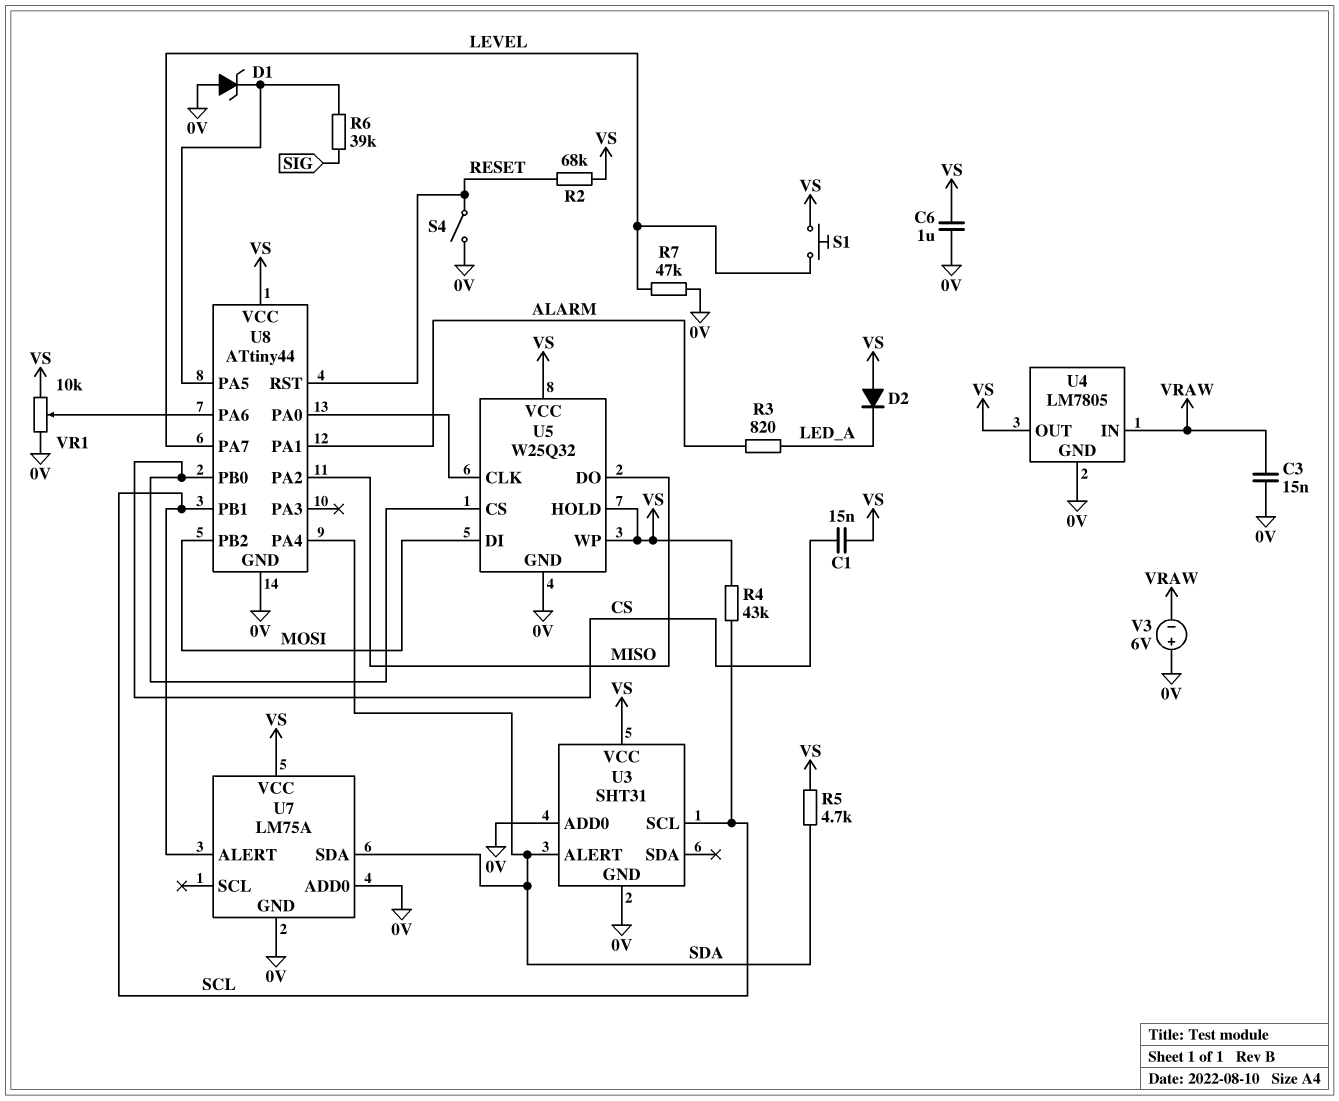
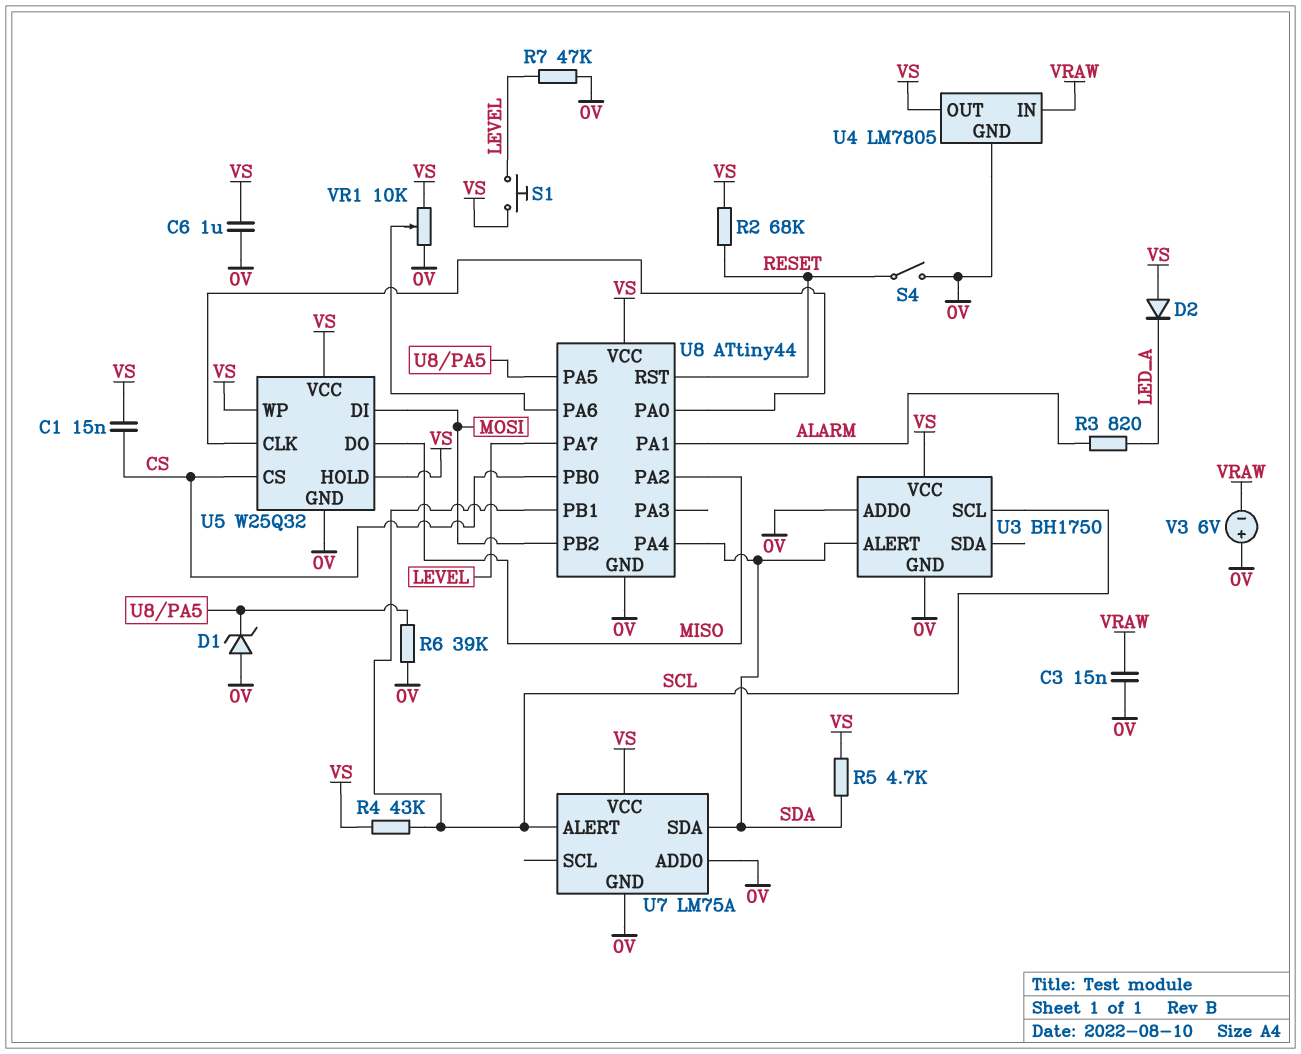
R6: 39k (SIG, U8/PA5) -> 39k (0V, U8/PA5)
U3: SHT31 -> BH1750

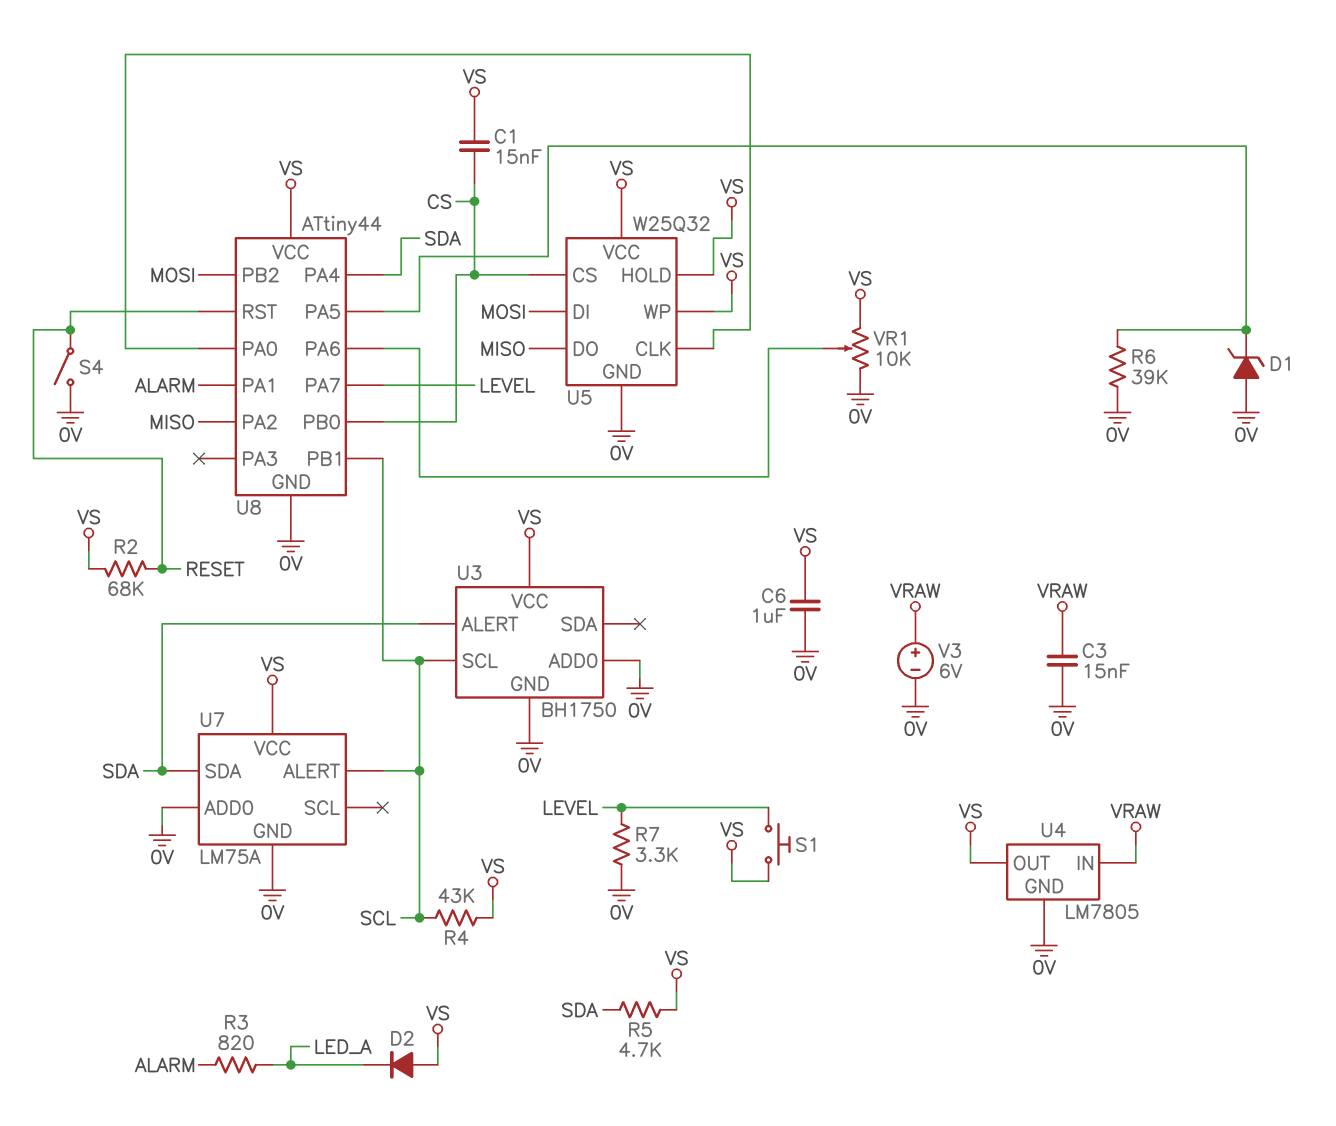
R7: 47k (0V, LEVEL) -> 3.3k (0V, LEVEL)
V3: 6V (plus 0V, minus VRAW) -> 6V (plus VRAW, minus 0V)

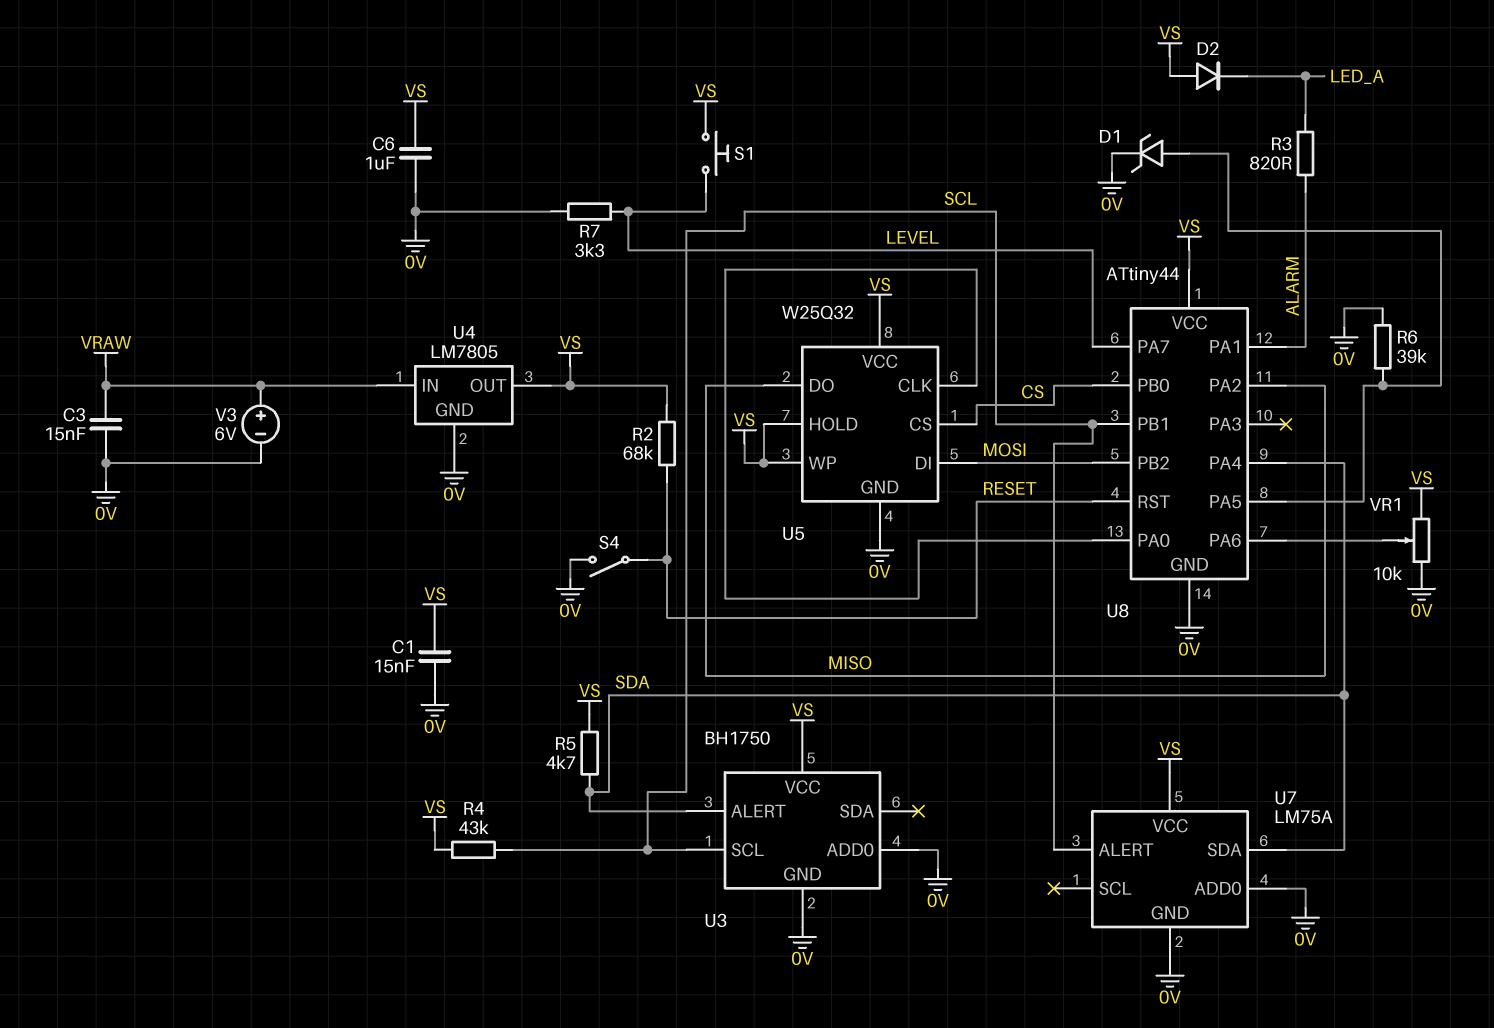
C1: 15nF (CS, VS) -> 15nF (0V, VS)
D1: zener (A 0V, K U8/PA5) -> zener (A U8/PA5, K 0V)

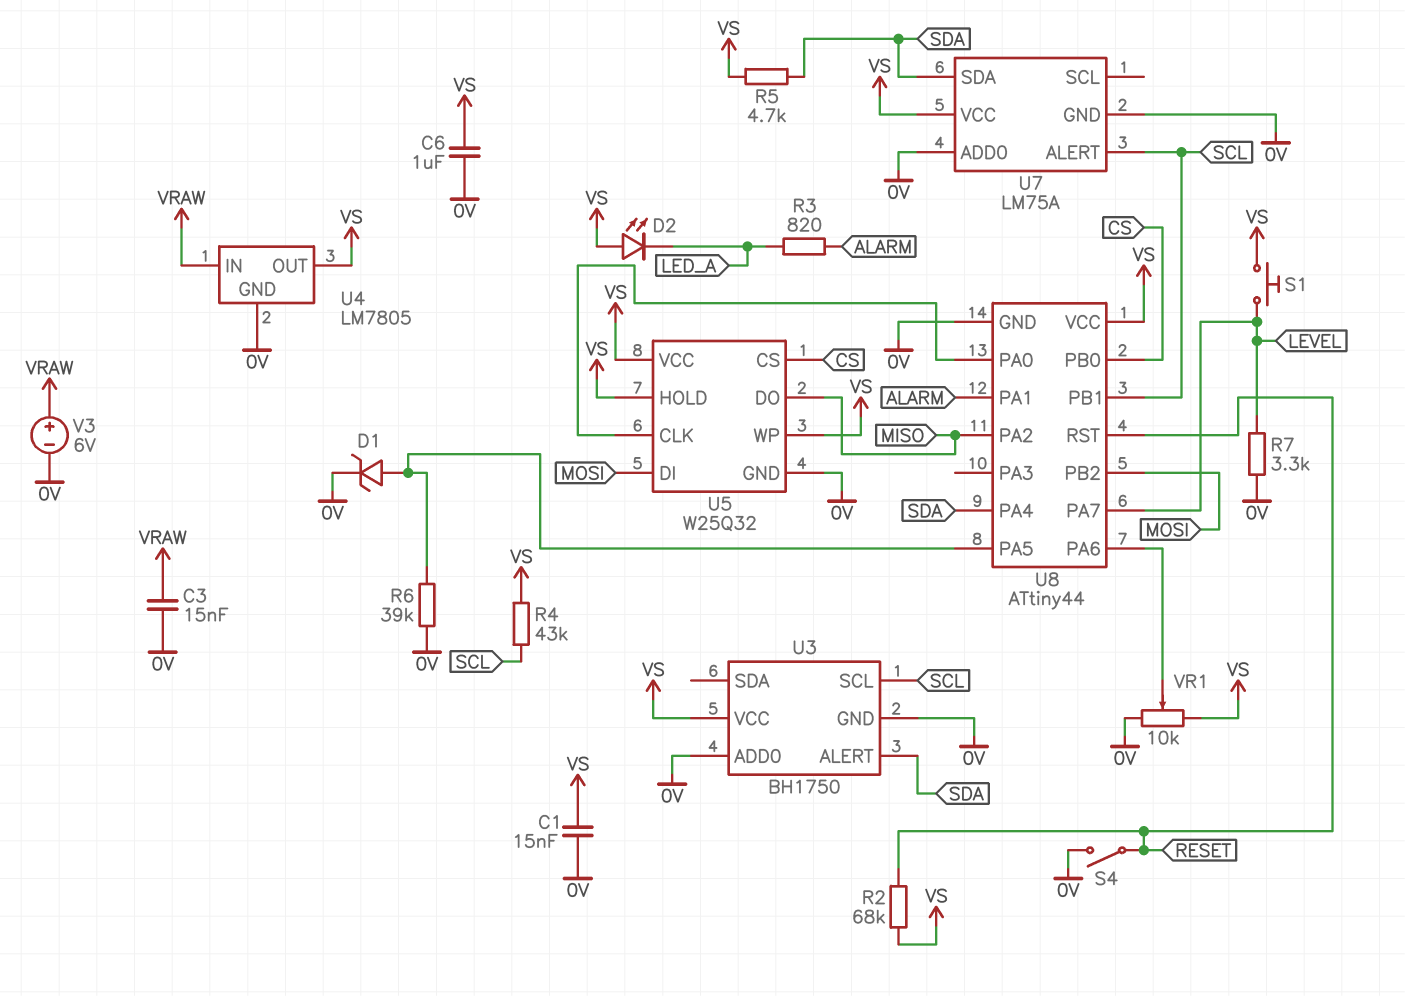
D2: diode (A VS, K LED_A) -> LED (A VS, K LED_A)

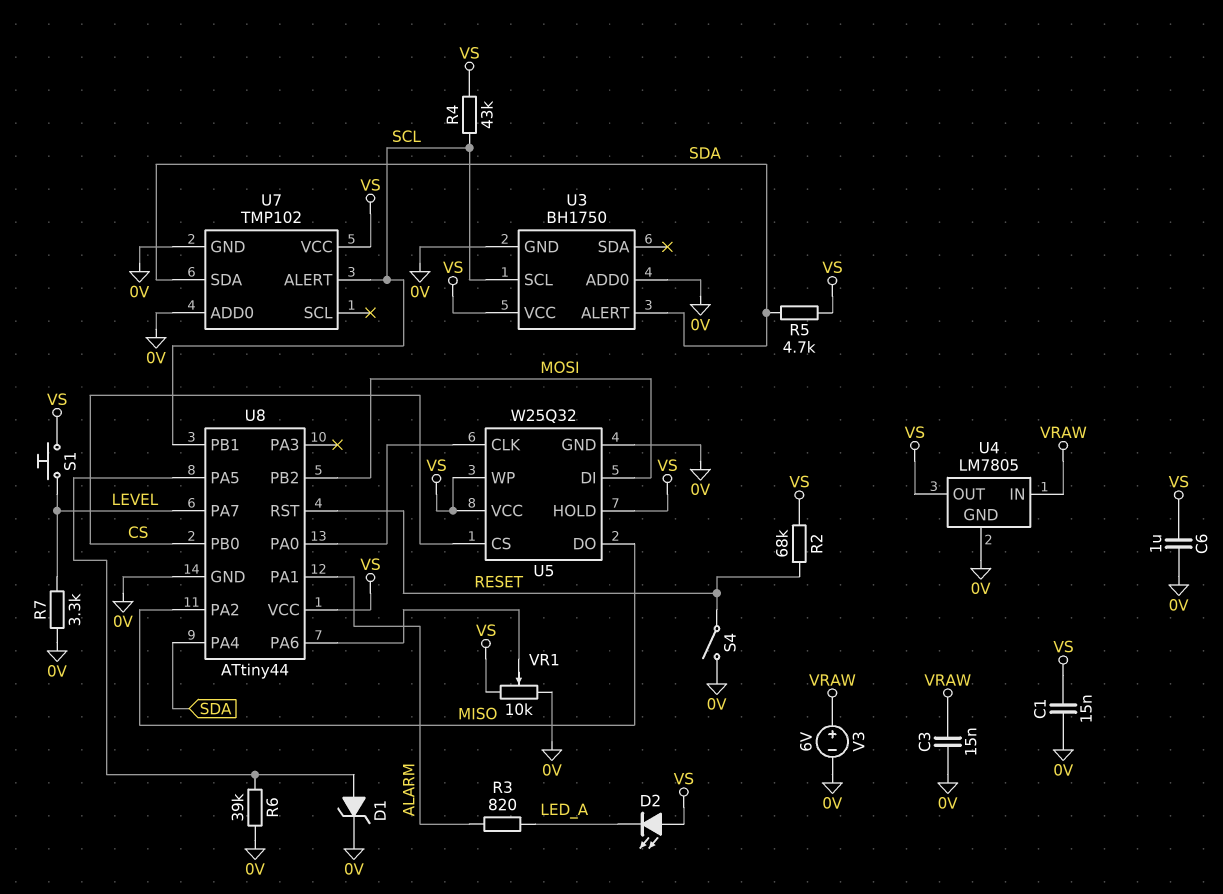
U7: LM75A -> TMP102

